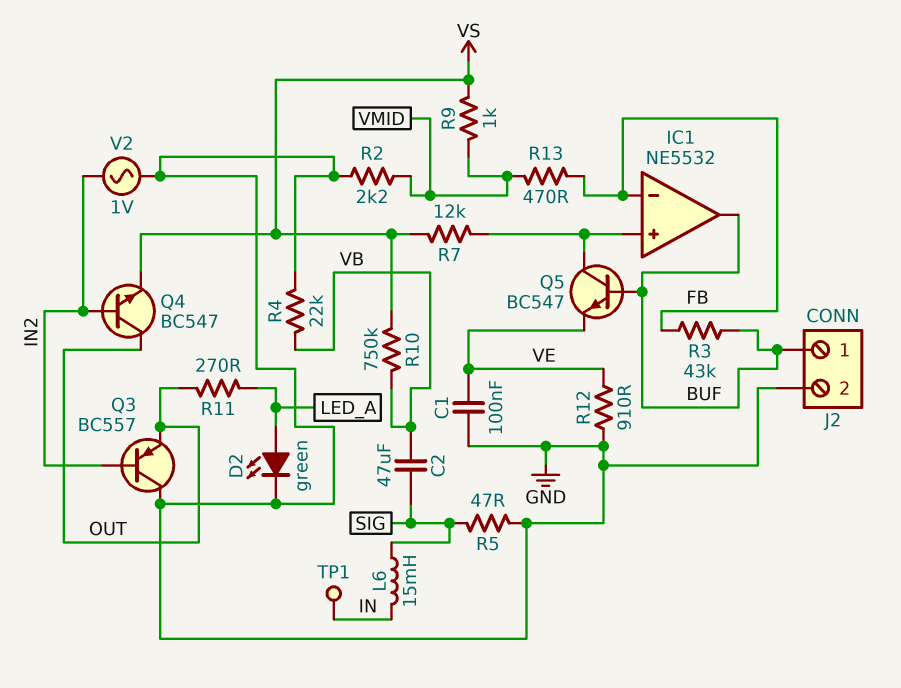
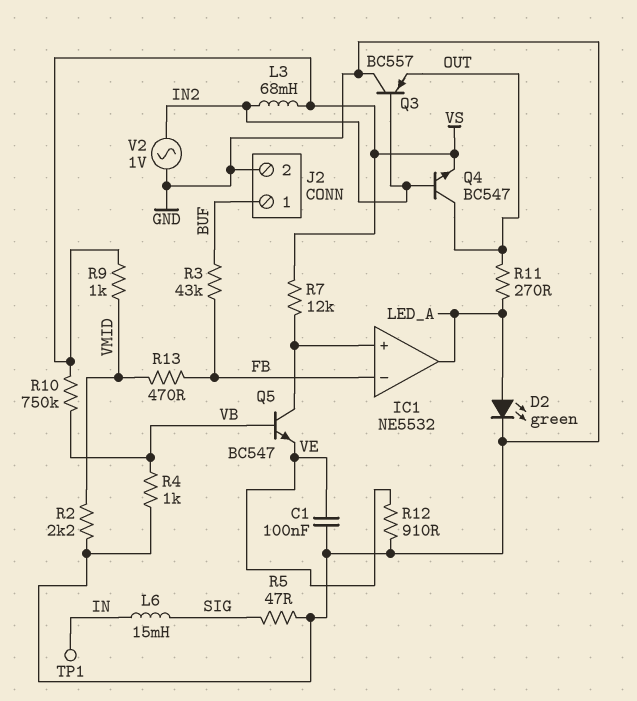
C2: 47uF (SIG, VB) -> none
IC1 pin out: BUF -> LED_A
L3: none -> 68mH (IN2, VS)
Q5: NPN BC547 (B BUF, C IC1/in+, E VE) -> NPN BC547 (B VB, C IC1/in+, E VE)
R4: 22k (GND, VB) -> 1k (GND, VB)

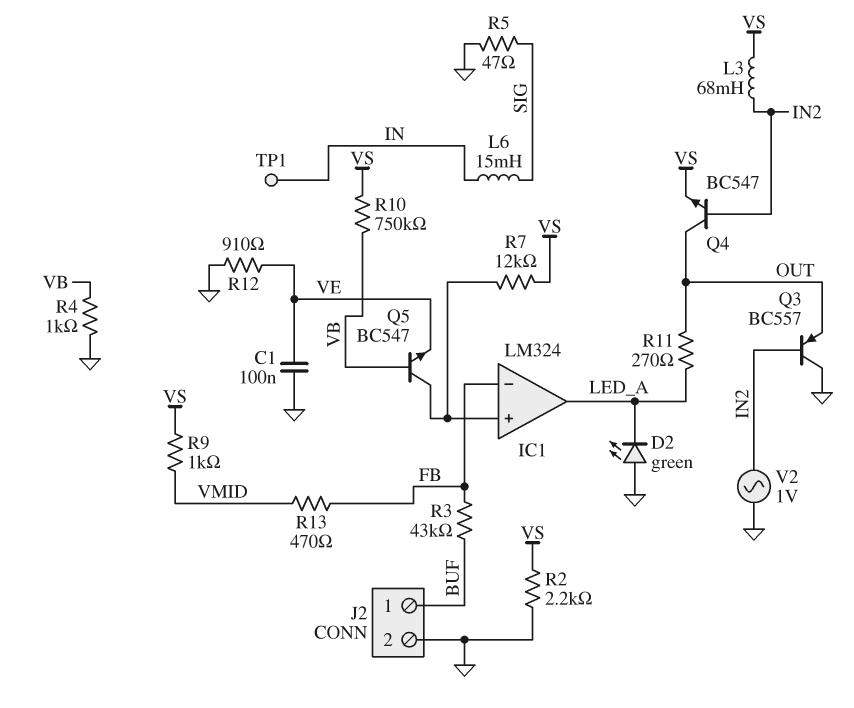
D2: LED green (A LED_A, K GND) -> LED green (A GND, K LED_A)
IC1: NE5532 -> LM324
R2: 2.2k (GND, VMID) -> 2.2k (GND, VS)

